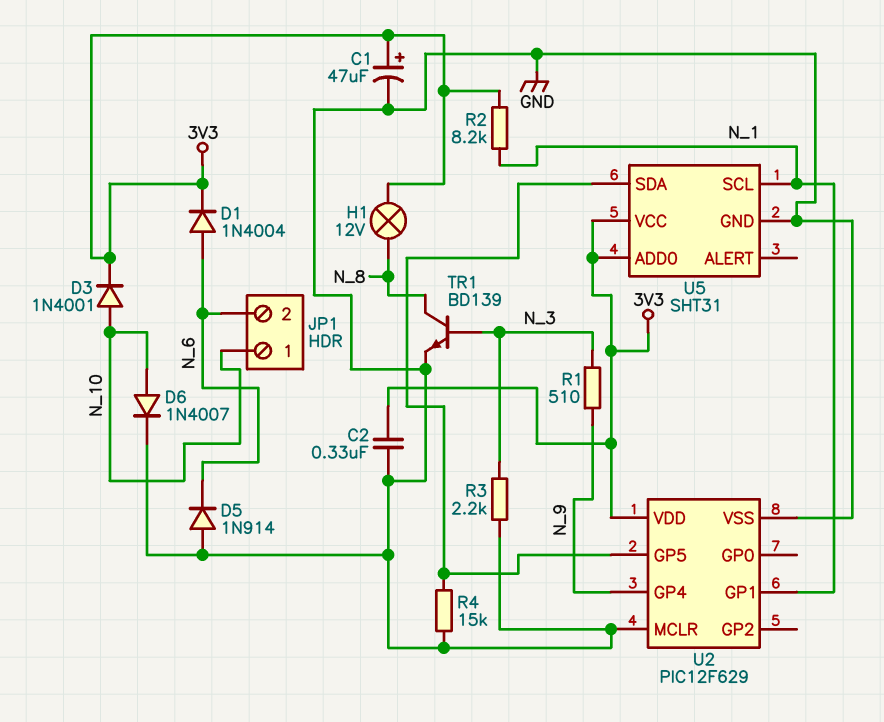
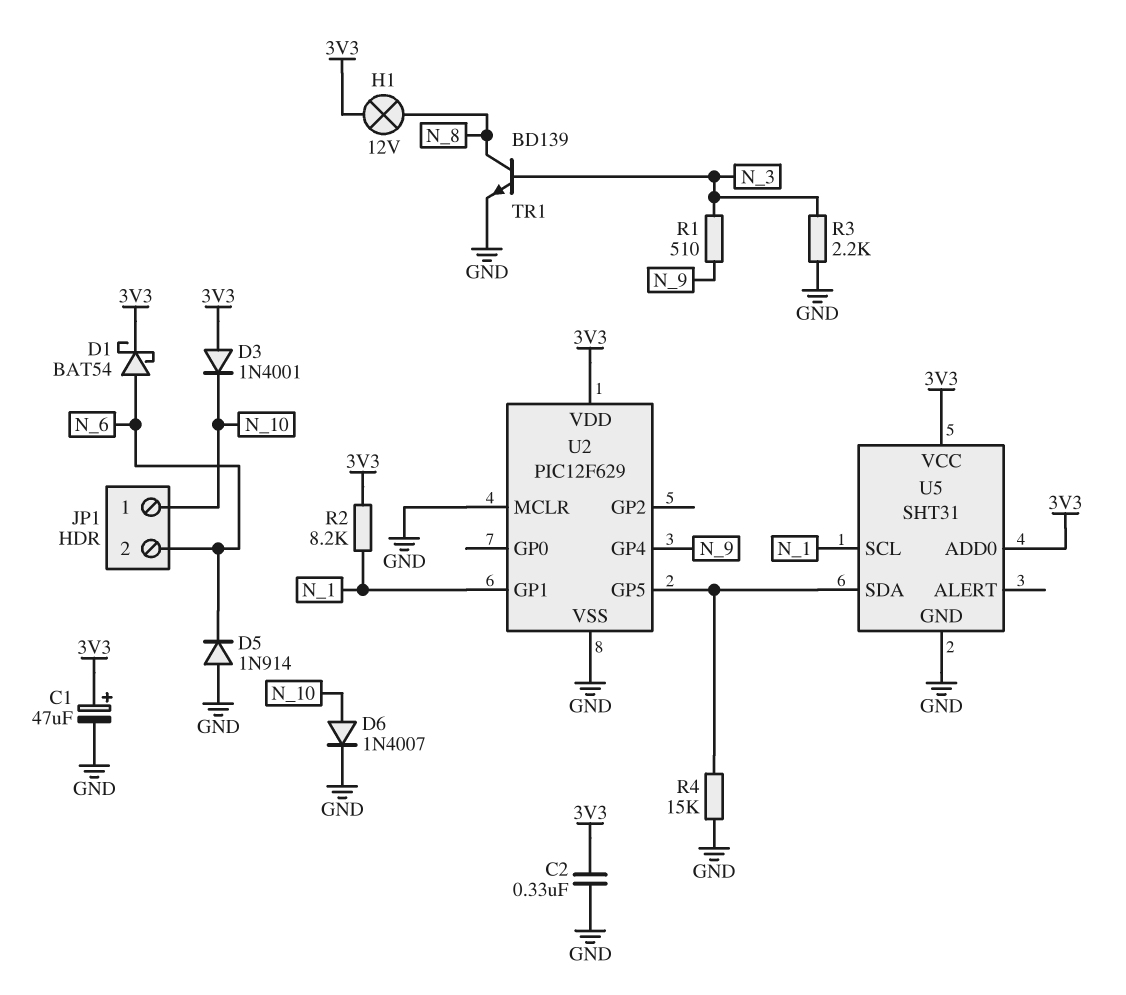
D1: diode 1N4004 (A N_6, K 3V3) -> schottky BAT54 (A N_6, K 3V3)
D3: diode 1N4001 (A N_10, K 3V3) -> diode 1N4001 (A 3V3, K N_10)

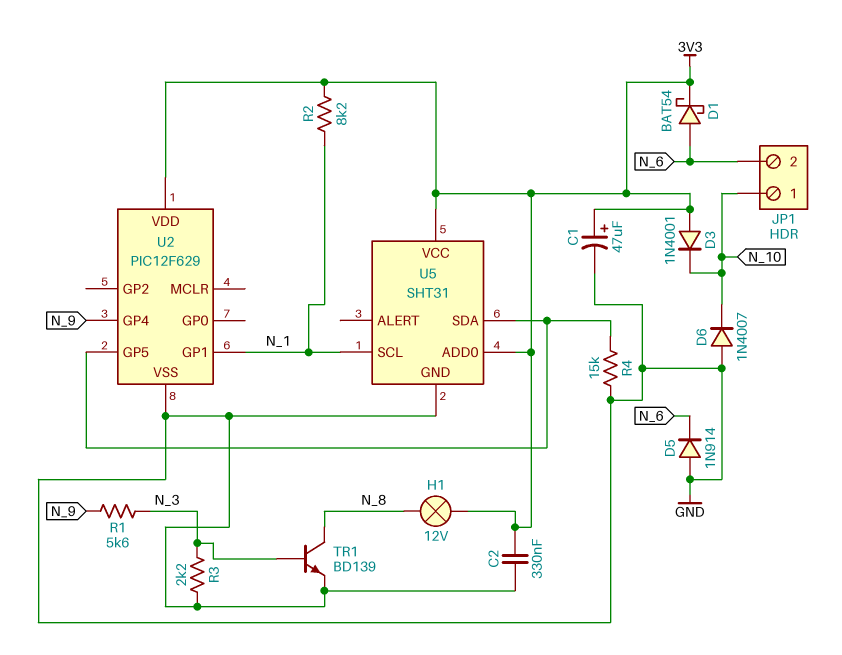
D6: diode 1N4007 (A N_10, K GND) -> diode 1N4007 (A GND, K N_10)
R1: 510 (N_3, N_9) -> 5.6k (N_3, N_9)
U2 pin MCLR: GND -> none

